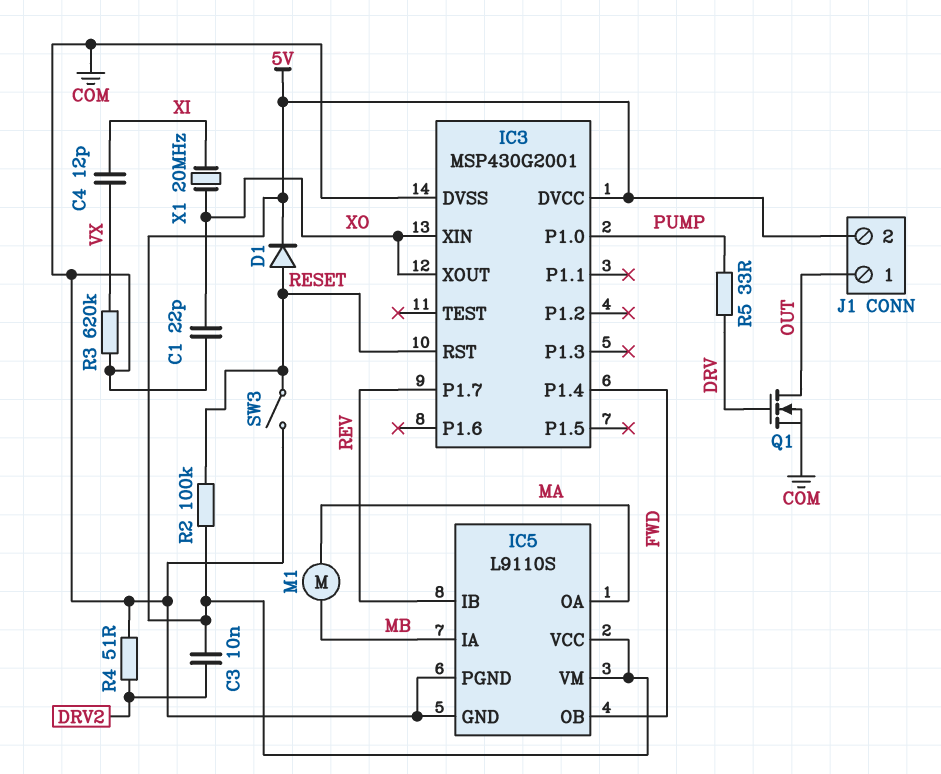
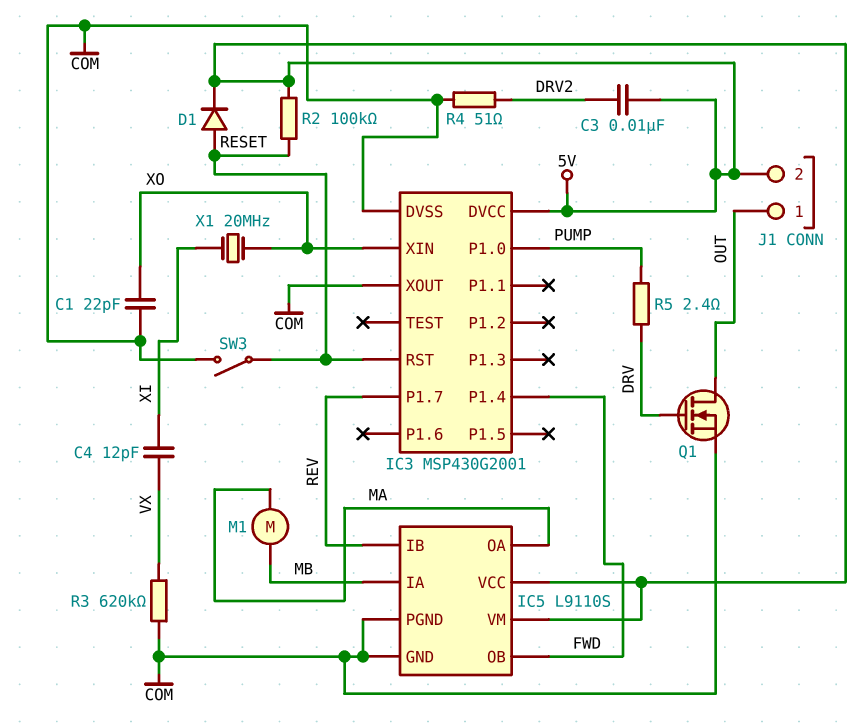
IC3 pin XOUT: XO -> COM
R5: 33 (DRV, PUMP) -> 2.4 (DRV, PUMP)

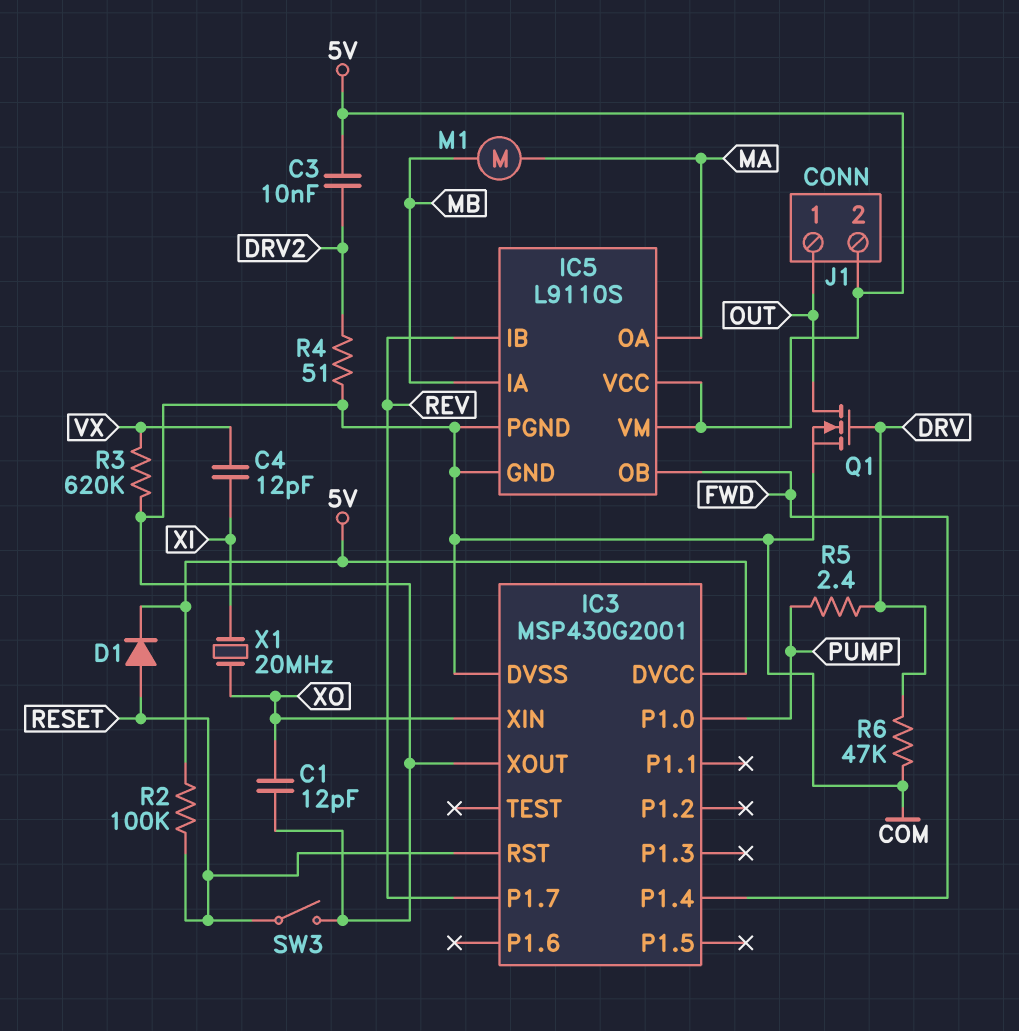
C1: 22pF (COM, XO) -> 12pF (COM, XO)
R6: none -> 47k (COM, DRV)

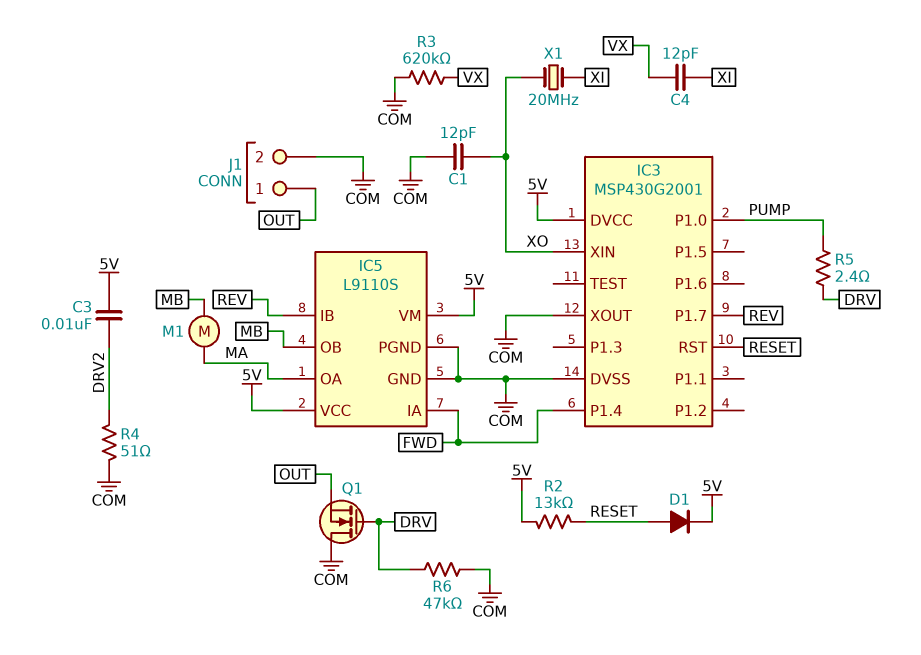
IC5 pin IA: MB -> FWD
IC5 pin OB: FWD -> MB
J1 pin 2: 5V -> COM
Q1: NMOS (G DRV, D OUT, S COM) -> NMOS (G DRV, D COM, S OUT)
R2: 100k (5V, RESET) -> 13k (5V, RESET)
SW3: switch (COM, RESET) -> none

